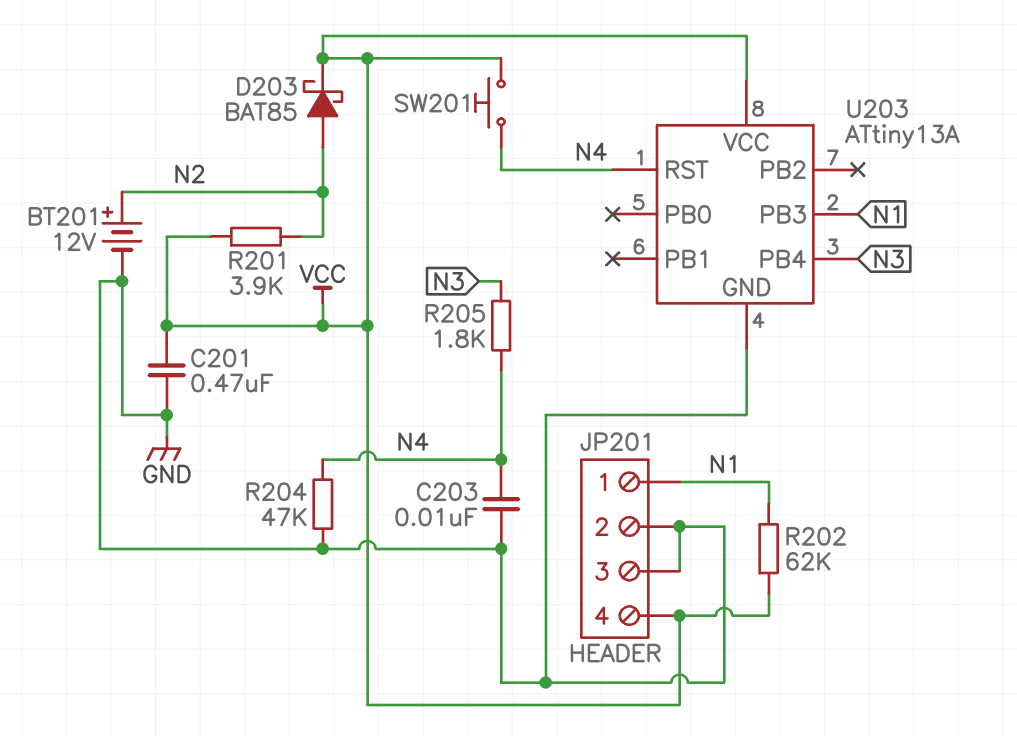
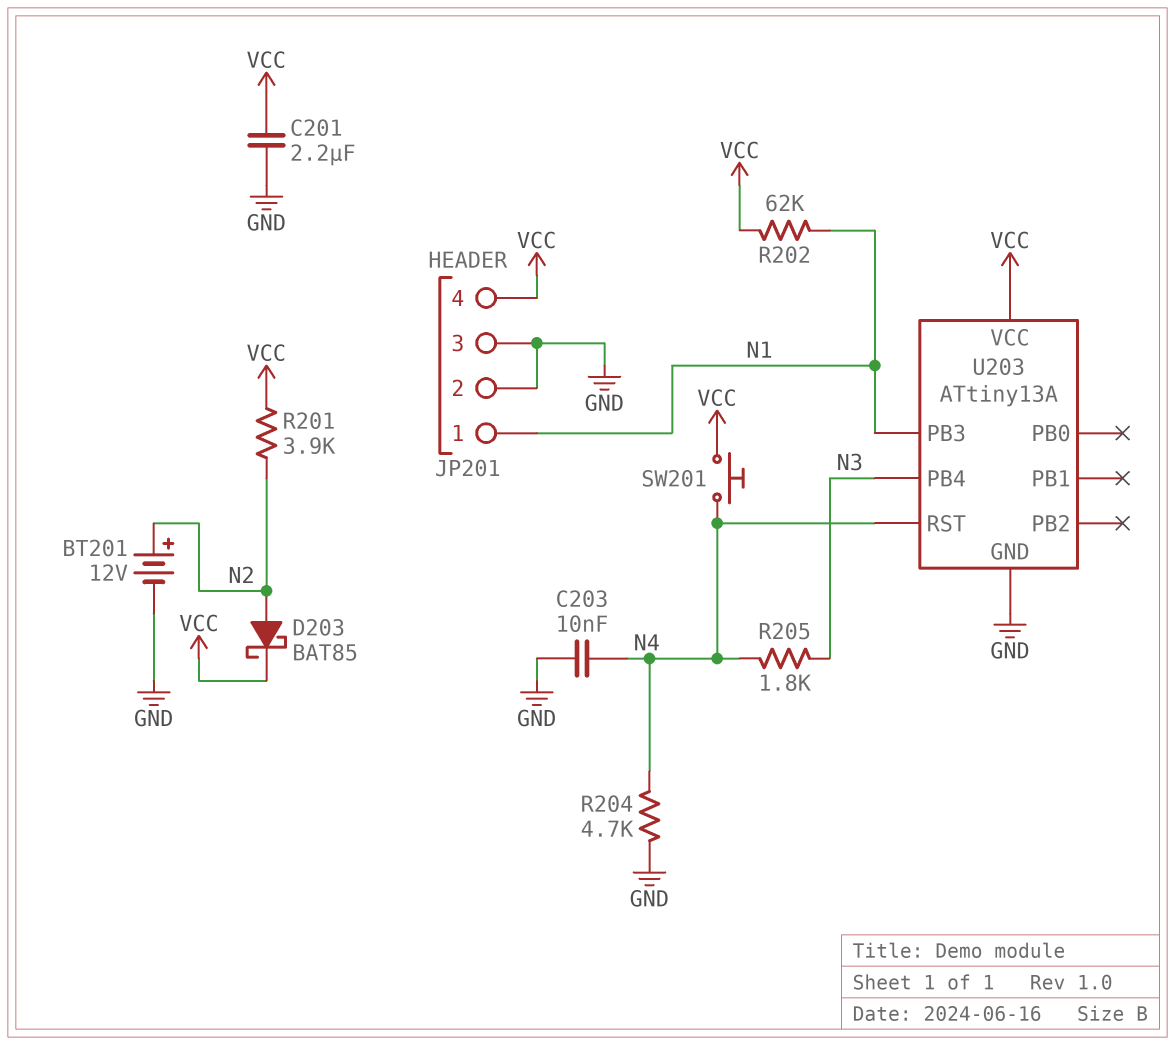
C201: 470nF (GND, VCC) -> 2.2uF (GND, VCC)
R204: 47k (GND, N4) -> 4.7k (GND, N4)

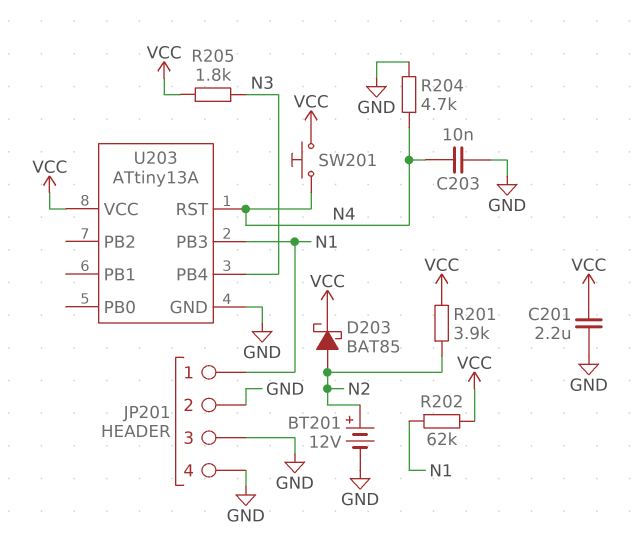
JP201 pin 4: VCC -> GND
R205: 1.8k (N3, N4) -> 1.8k (N3, VCC)

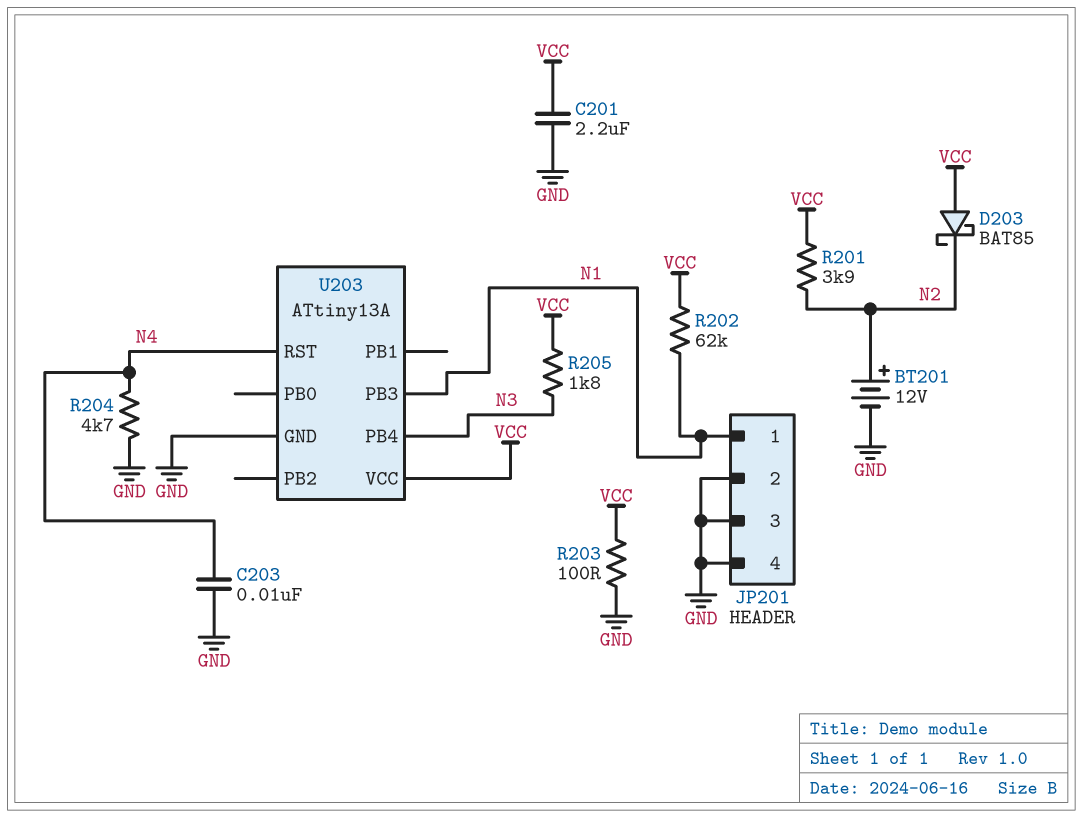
D203: schottky BAT85 (A N2, K VCC) -> schottky BAT85 (A VCC, K N2)
R203: none -> 100 (GND, VCC)
SW201: button (N4, VCC) -> none

